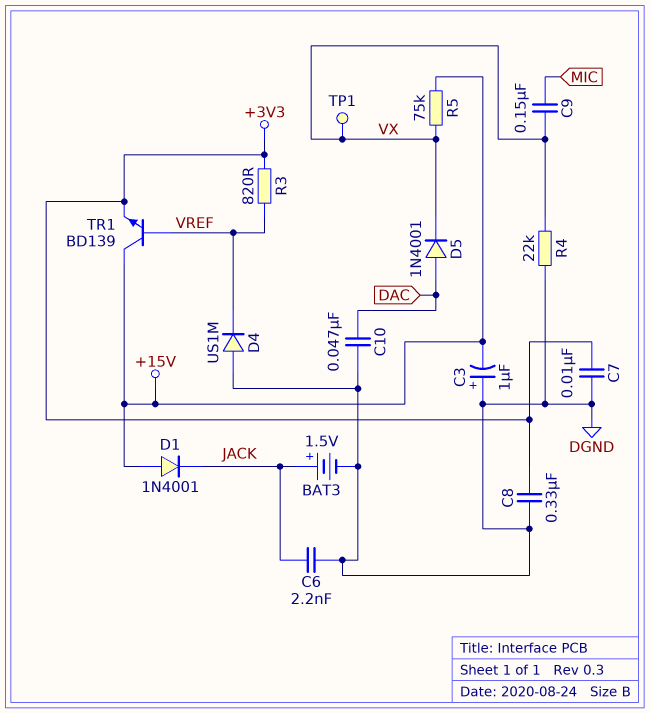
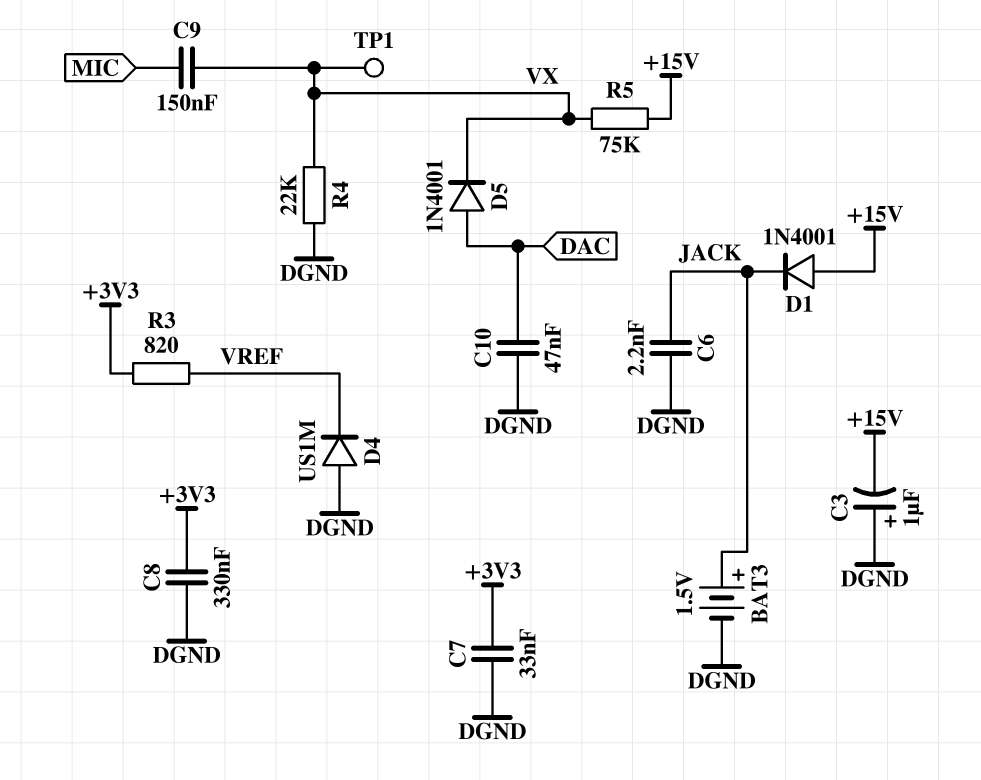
C7: 10nF (+3V3, DGND) -> 33nF (+3V3, DGND)
TR1: NPN BD139 (B VREF, C +15V, E +3V3) -> none

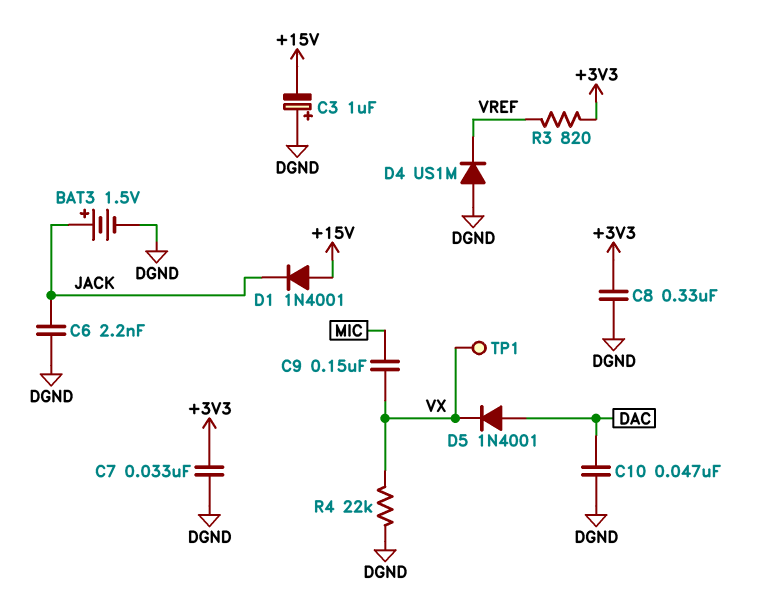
R5: 75k (+15V, VX) -> none

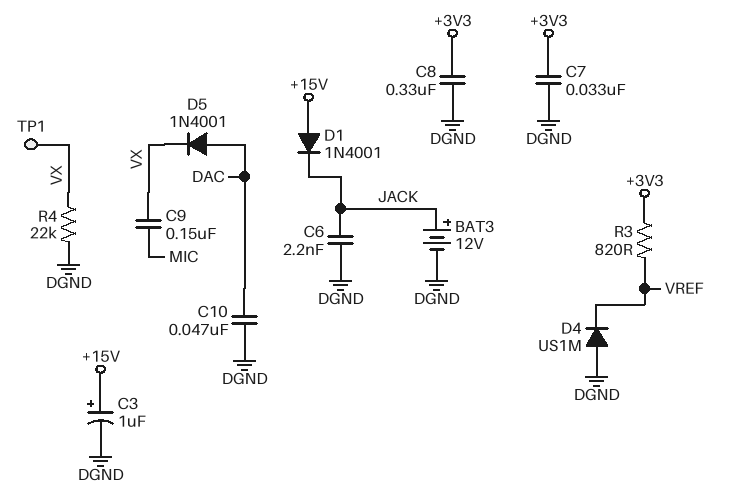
BAT3: 1.5V (plus JACK, minus DGND) -> 12V (plus JACK, minus DGND)
C3: 1uF (plus DGND, minus +15V) -> 1uF (plus +15V, minus DGND)

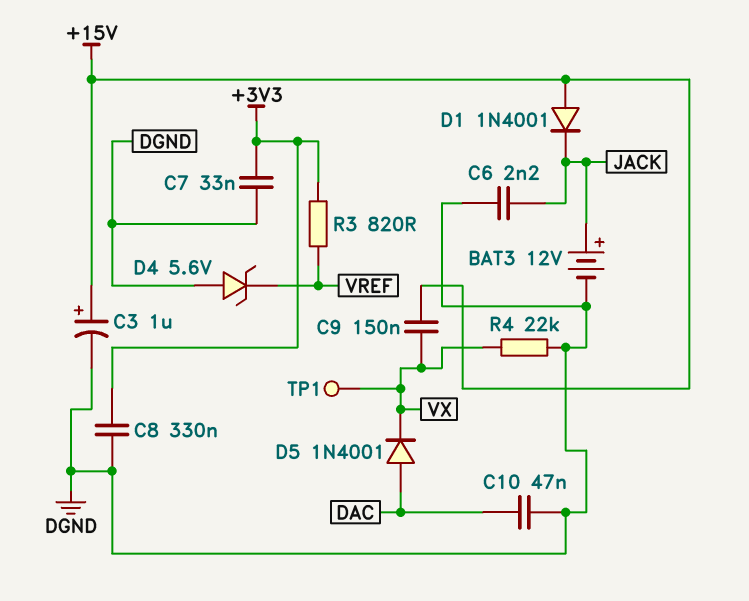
C9: 150nF (MIC, VX) -> 150nF (+15V, VX)
D4: diode US1M (A DGND, K VREF) -> zener 5.6V (A DGND, K VREF)

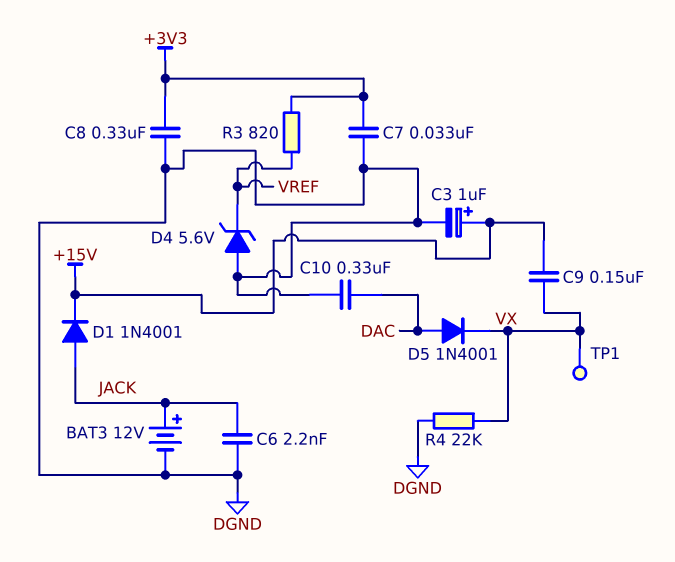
C10: 47nF (DAC, DGND) -> 330nF (DAC, DGND)
D1: diode 1N4001 (A +15V, K JACK) -> diode 1N4001 (A JACK, K +15V)

